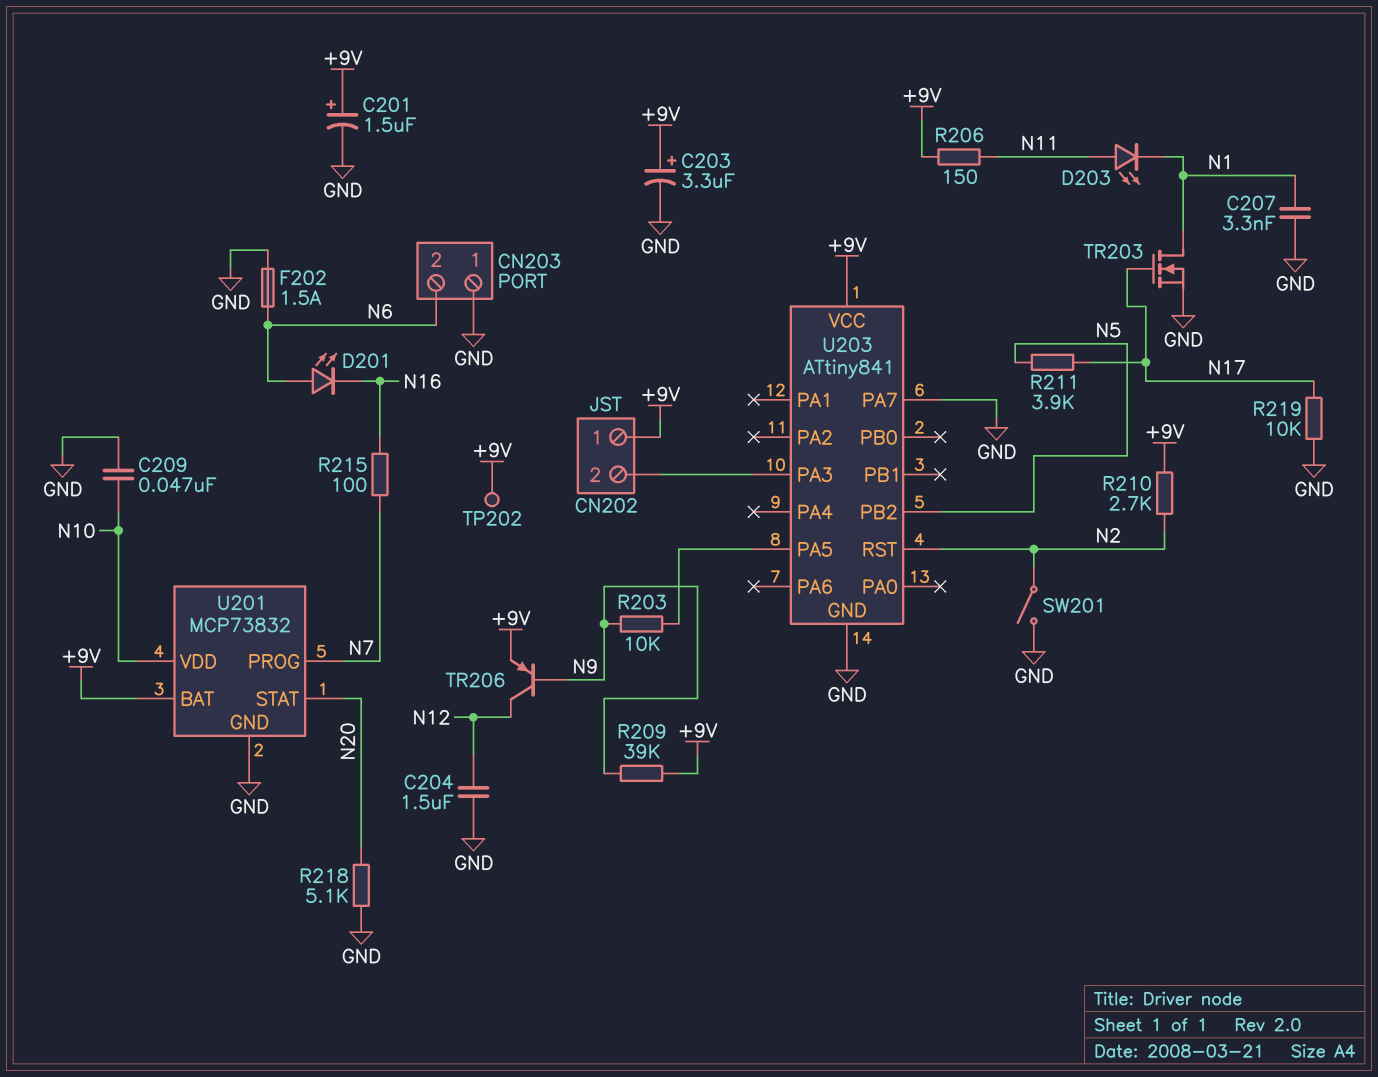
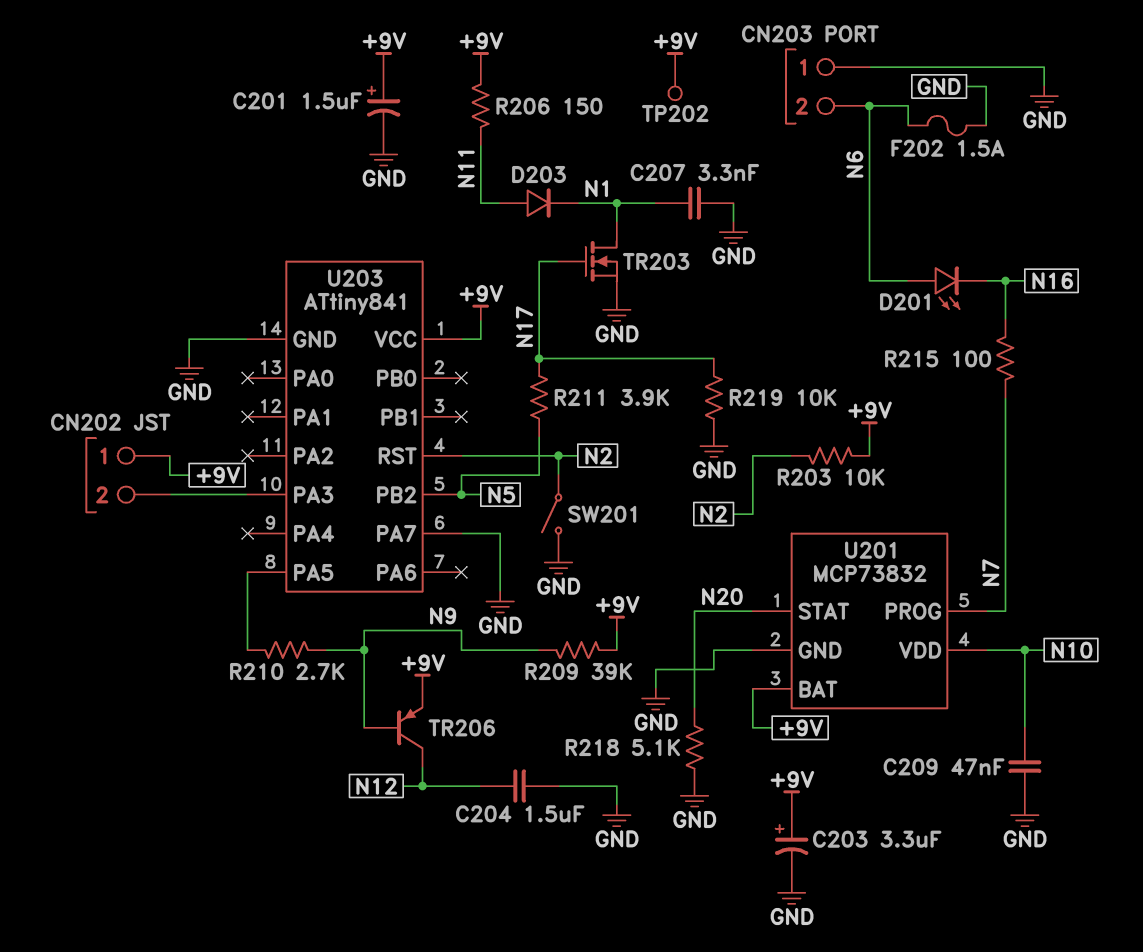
D203: LED (A N11, K N1) -> diode (A N11, K N1)
R203: 10k (N9, U203/PA5) -> 10k (+9V, N2)
R210: 2.7k (+9V, N2) -> 2.7k (N9, U203/PA5)

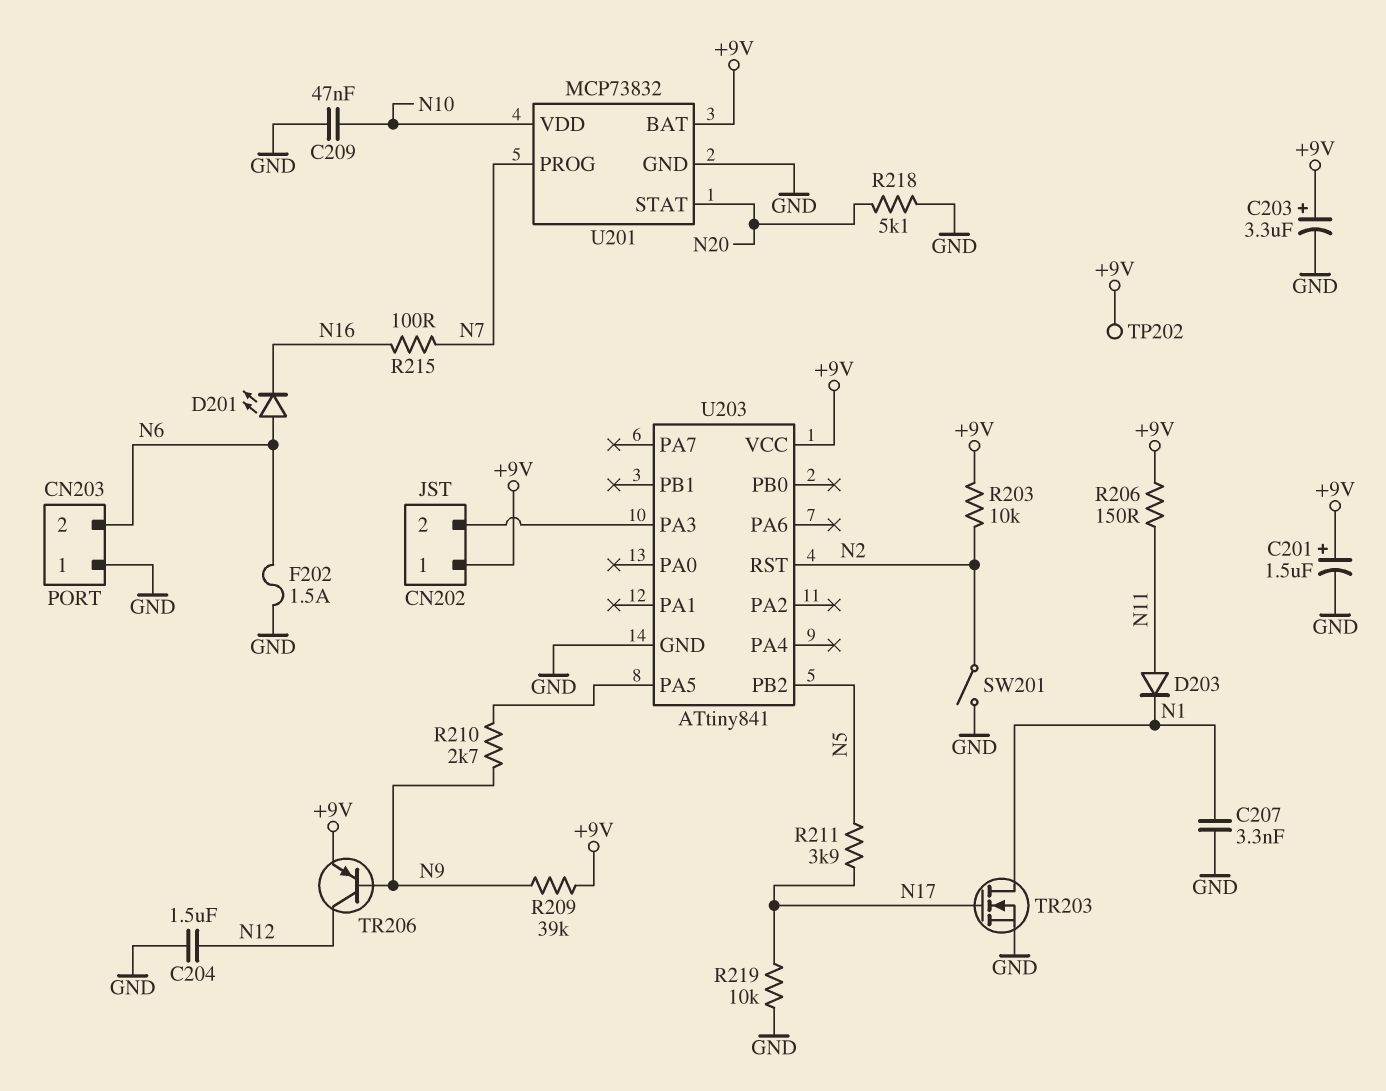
U203 pin PA7: GND -> none

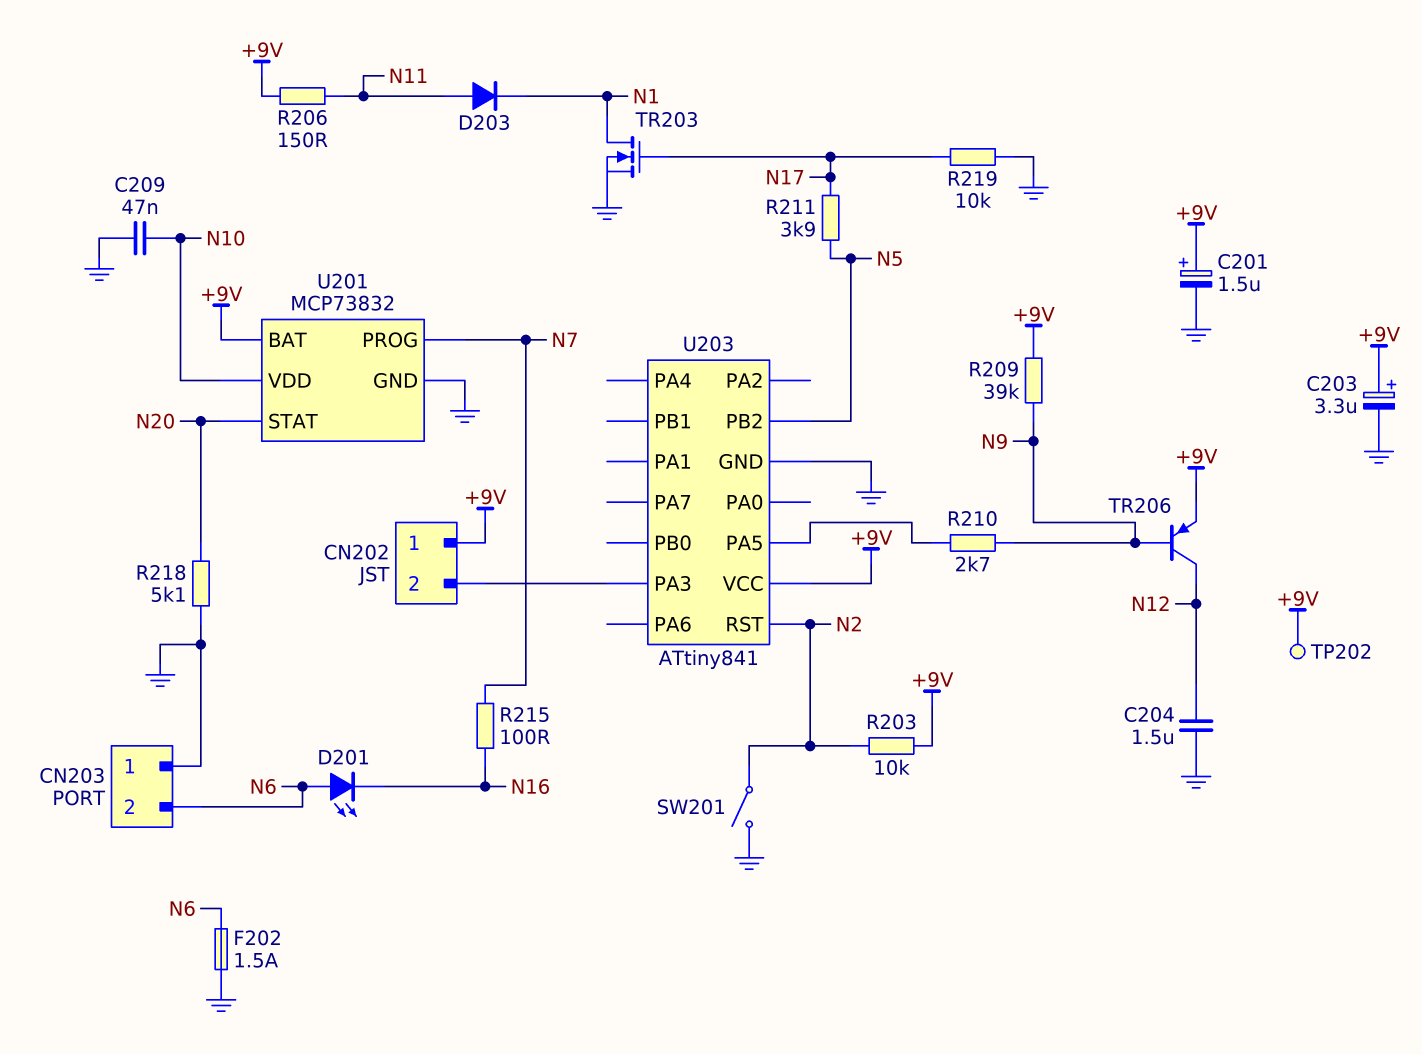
C207: 3.3nF (GND, N1) -> none

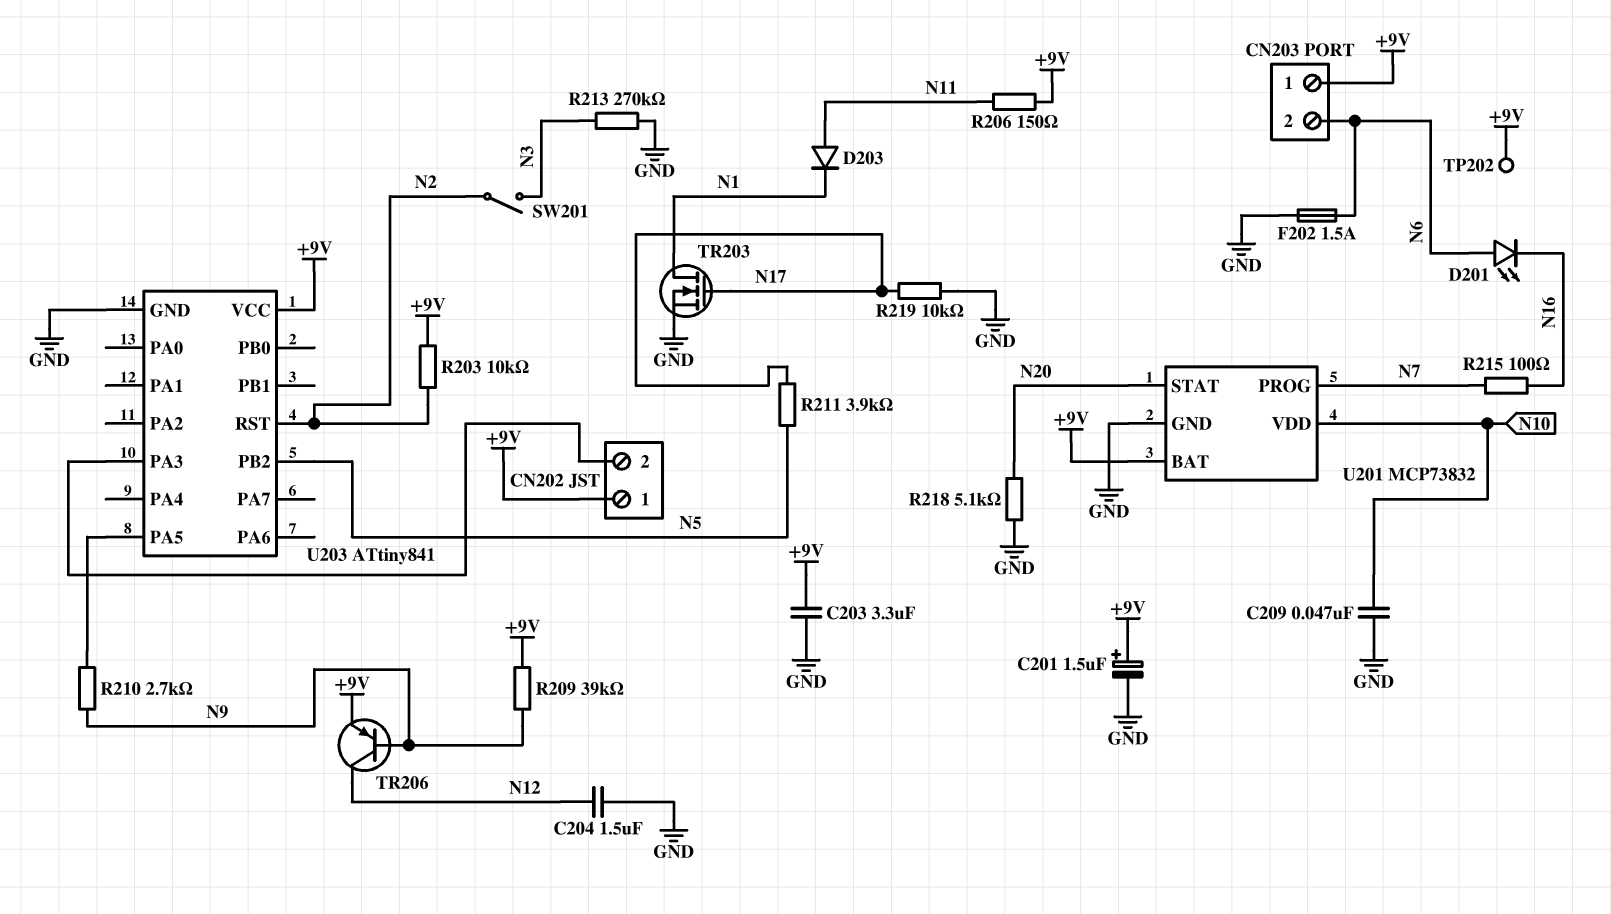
C203: 3.3uF (plus +9V, minus GND) -> 3.3uF (+9V, GND)
CN203 pin 1: GND -> +9V
R213: none -> 270k (GND, N3)
SW201: switch (GND, N2) -> switch (N2, N3)

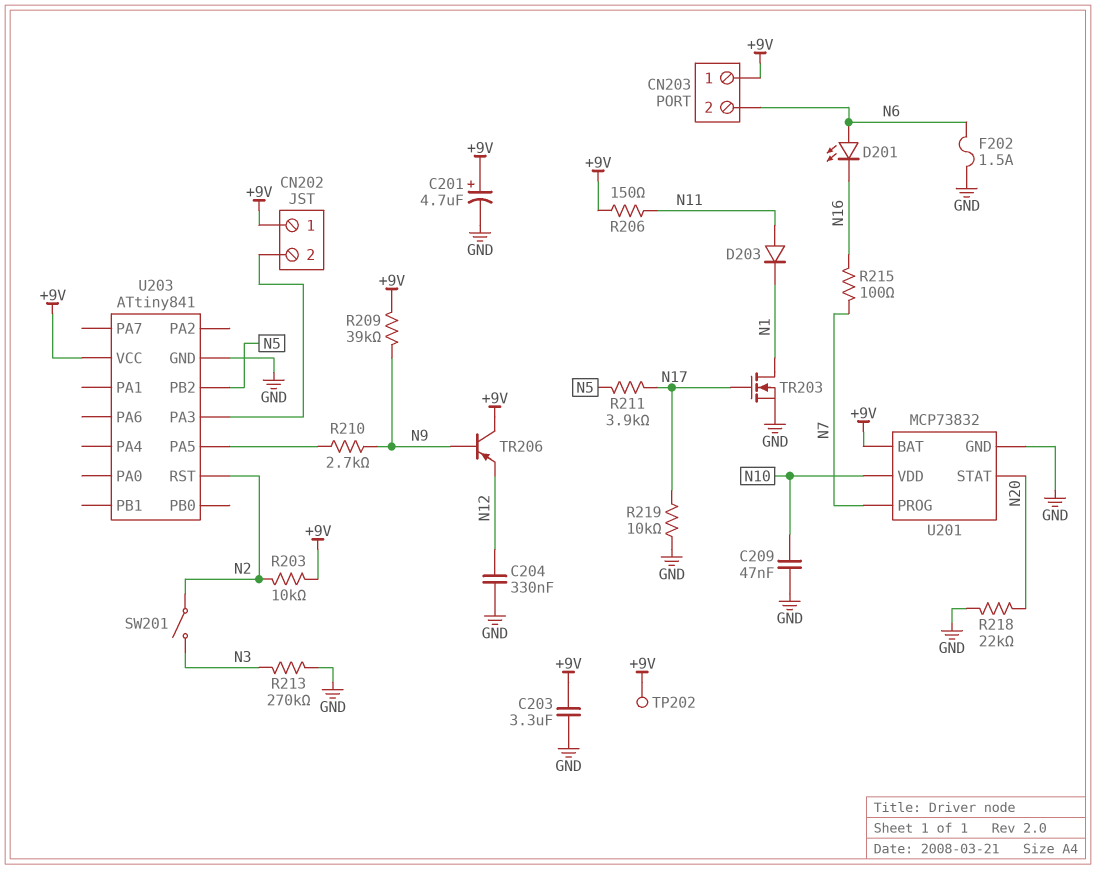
C201: 1.5uF (plus +9V, minus GND) -> 4.7uF (plus +9V, minus GND)
C204: 1.5uF (GND, N12) -> 330nF (GND, N12)
R218: 5.1k (GND, N20) -> 22k (GND, N20)
TR206: PNP (B N9, C N12, E +9V) -> PNP (B N9, C +9V, E N12)

